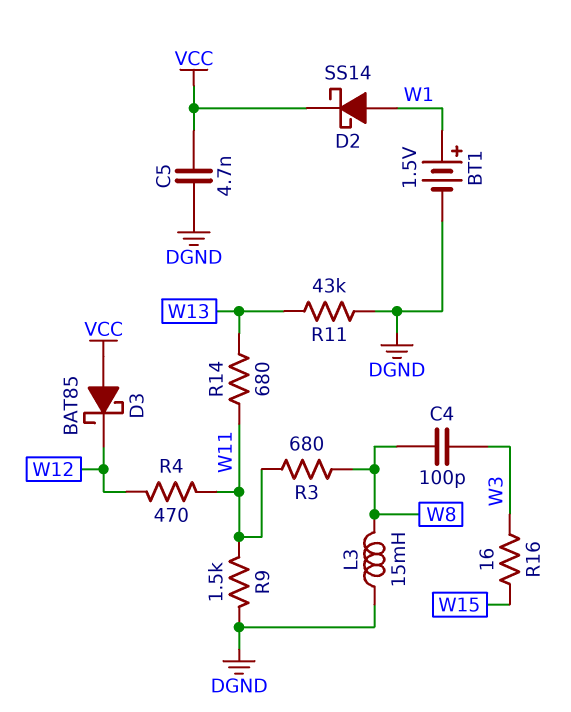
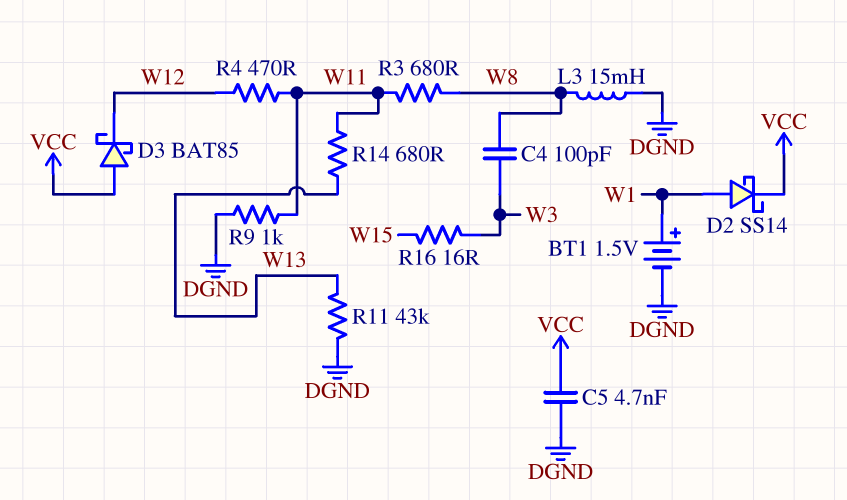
R9: 1.5k (DGND, W11) -> 1k (DGND, W11)

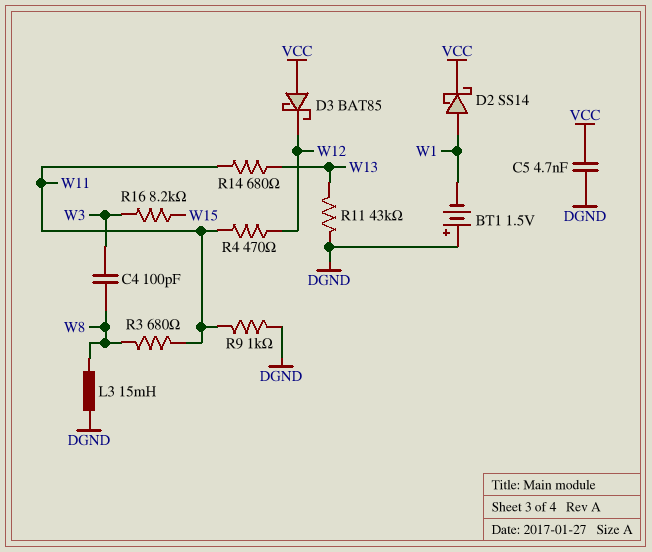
BT1: 1.5V (plus W1, minus DGND) -> 1.5V (plus DGND, minus W1)
R16: 16 (W3, W15) -> 8.2k (W3, W15)

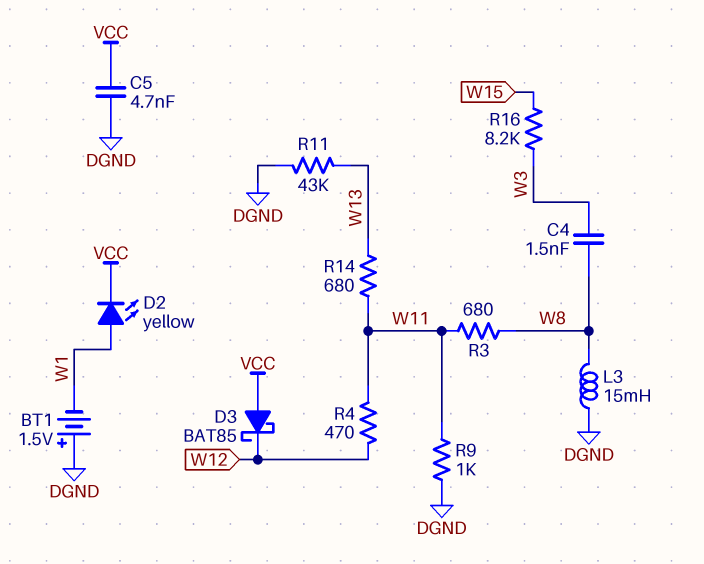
C4: 100pF (W3, W8) -> 1.5nF (W3, W8)
D2: schottky SS14 (A W1, K VCC) -> LED yellow (A W1, K VCC)

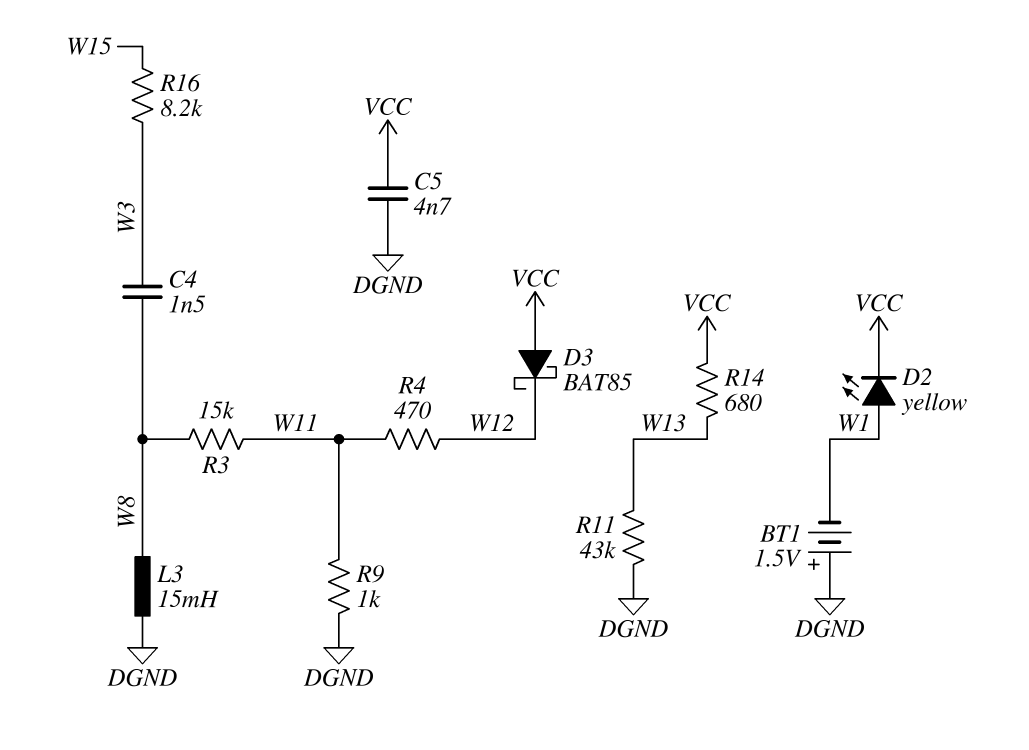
R3: 680 (W8, W11) -> 15k (W8, W11)
R14: 680 (W11, W13) -> 680 (VCC, W13)

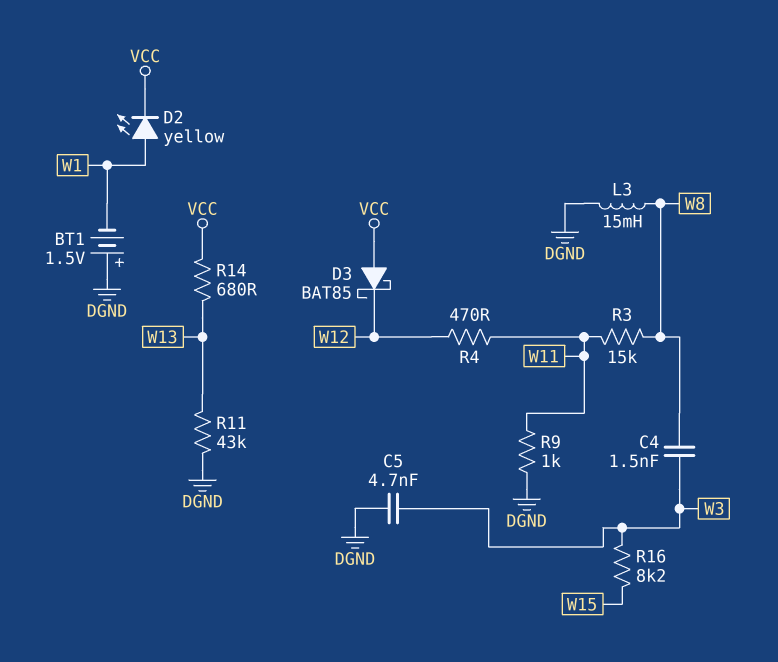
C5: 4.7nF (DGND, VCC) -> 4.7nF (DGND, W3)

